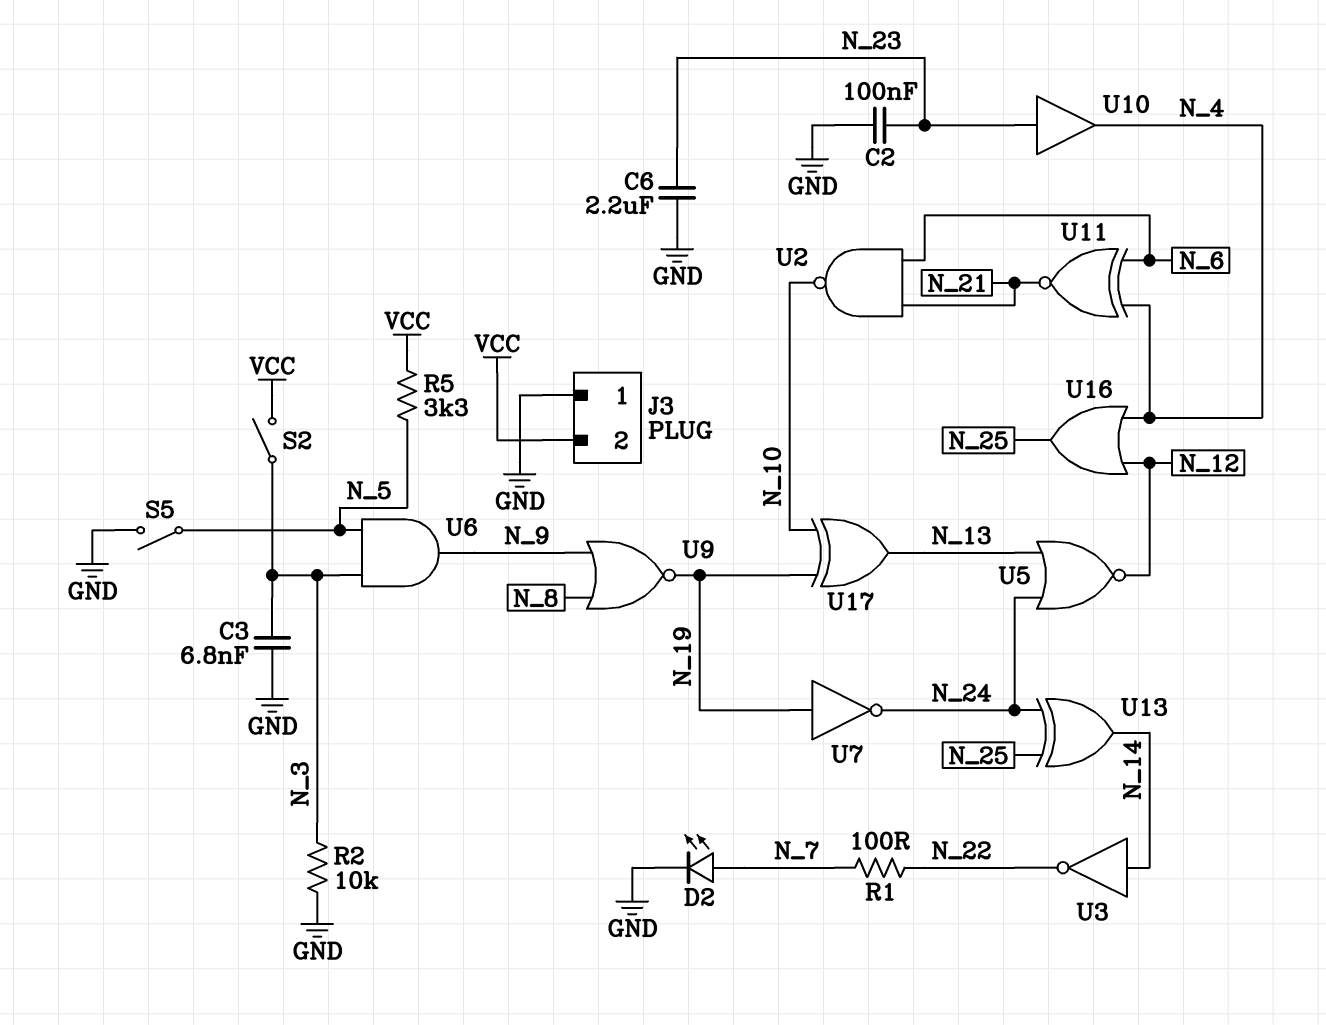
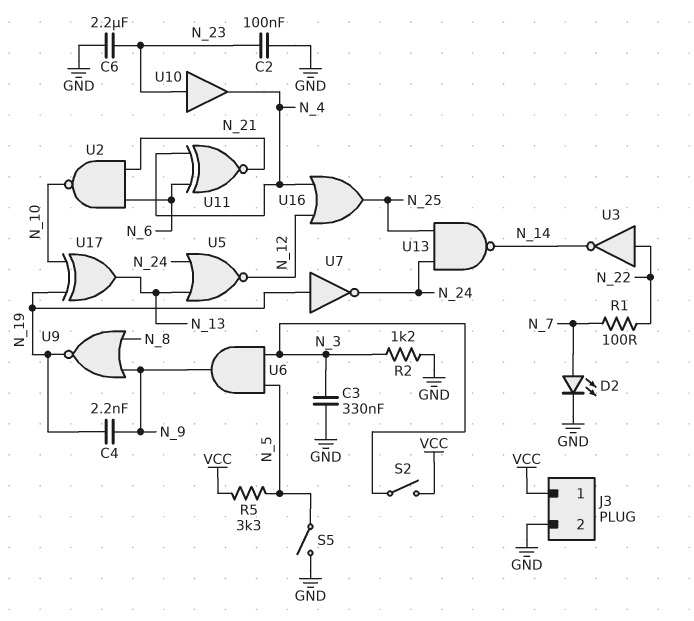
C3: 6.8nF (GND, N_3) -> 330nF (GND, N_3)
C4: none -> 2.2nF (N_9, N_19)
J3 pin 1: GND -> VCC
J3 pin 2: VCC -> GND
R2: 10k (GND, N_3) -> 1.2k (GND, N_3)
U3: NOT (in N_14, out N_22) -> NOT (in N_22, out N_14)
U13: XOR (in N_24, in N_25, out N_14) -> NAND (in N_24, in N_25, out N_14)

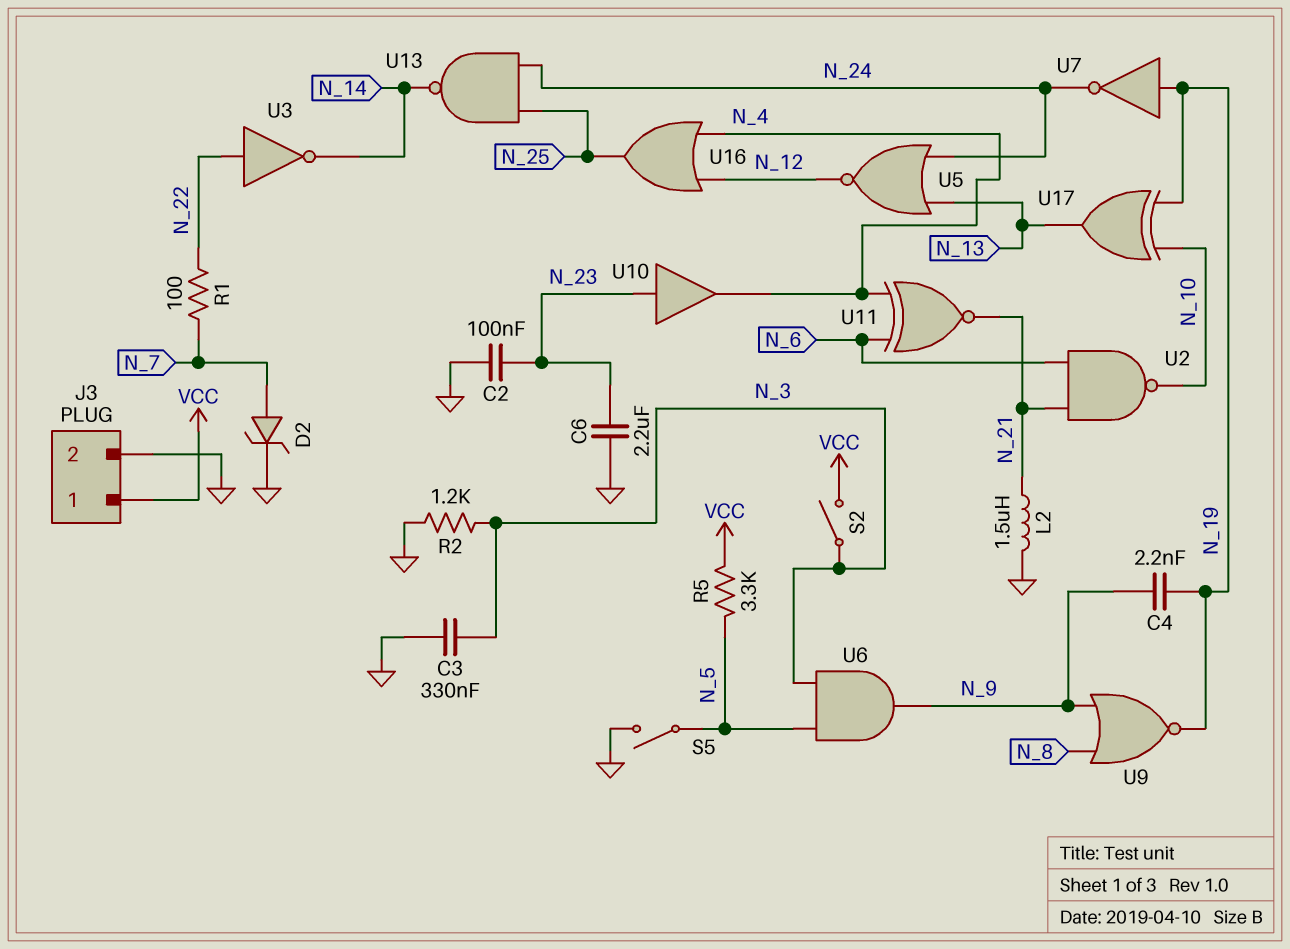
D2: LED (A N_7, K GND) -> zener (A N_7, K GND)
L2: none -> 1.5uH (GND, N_21)

